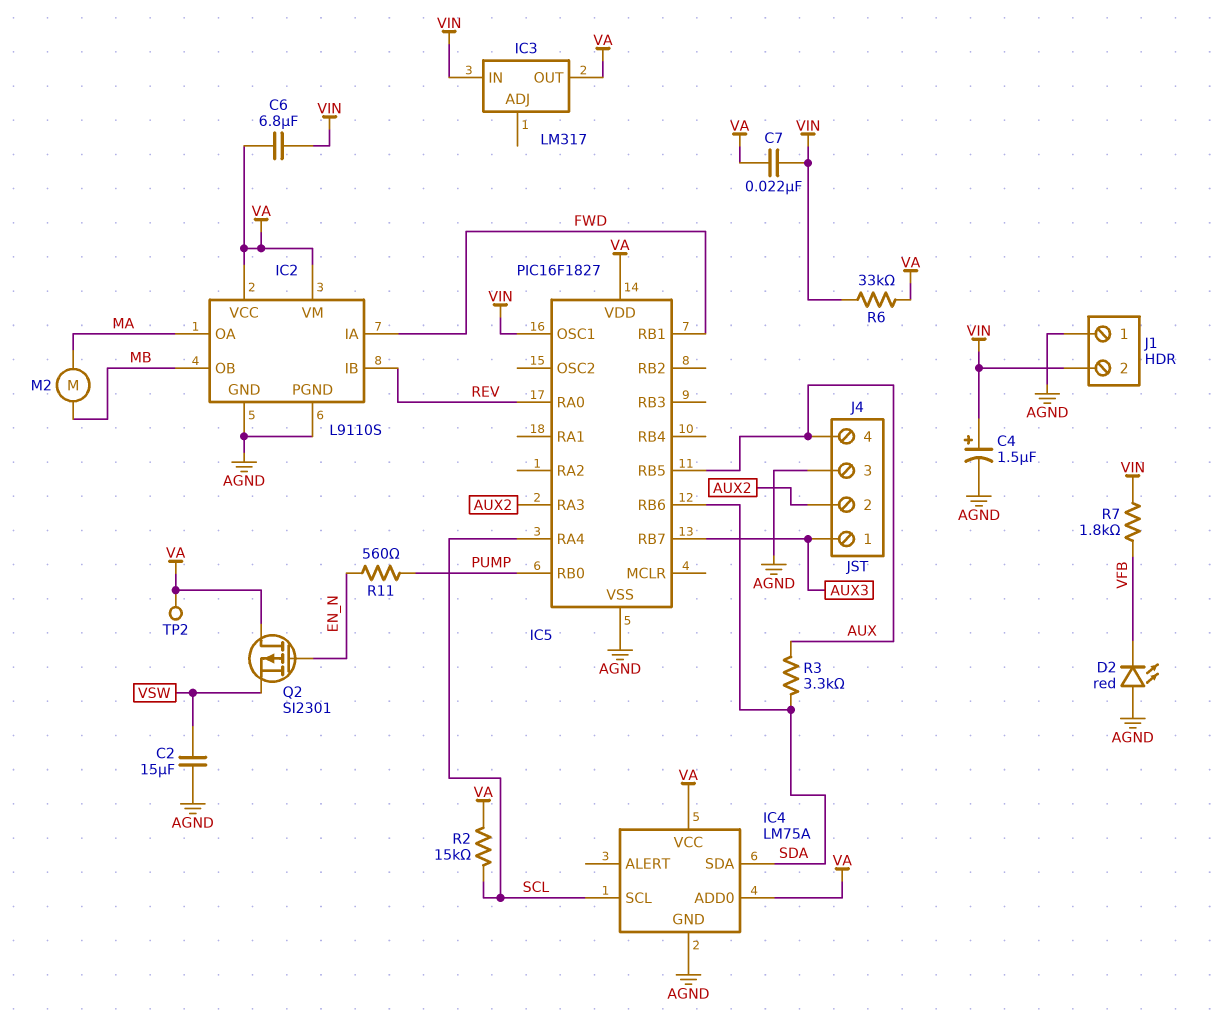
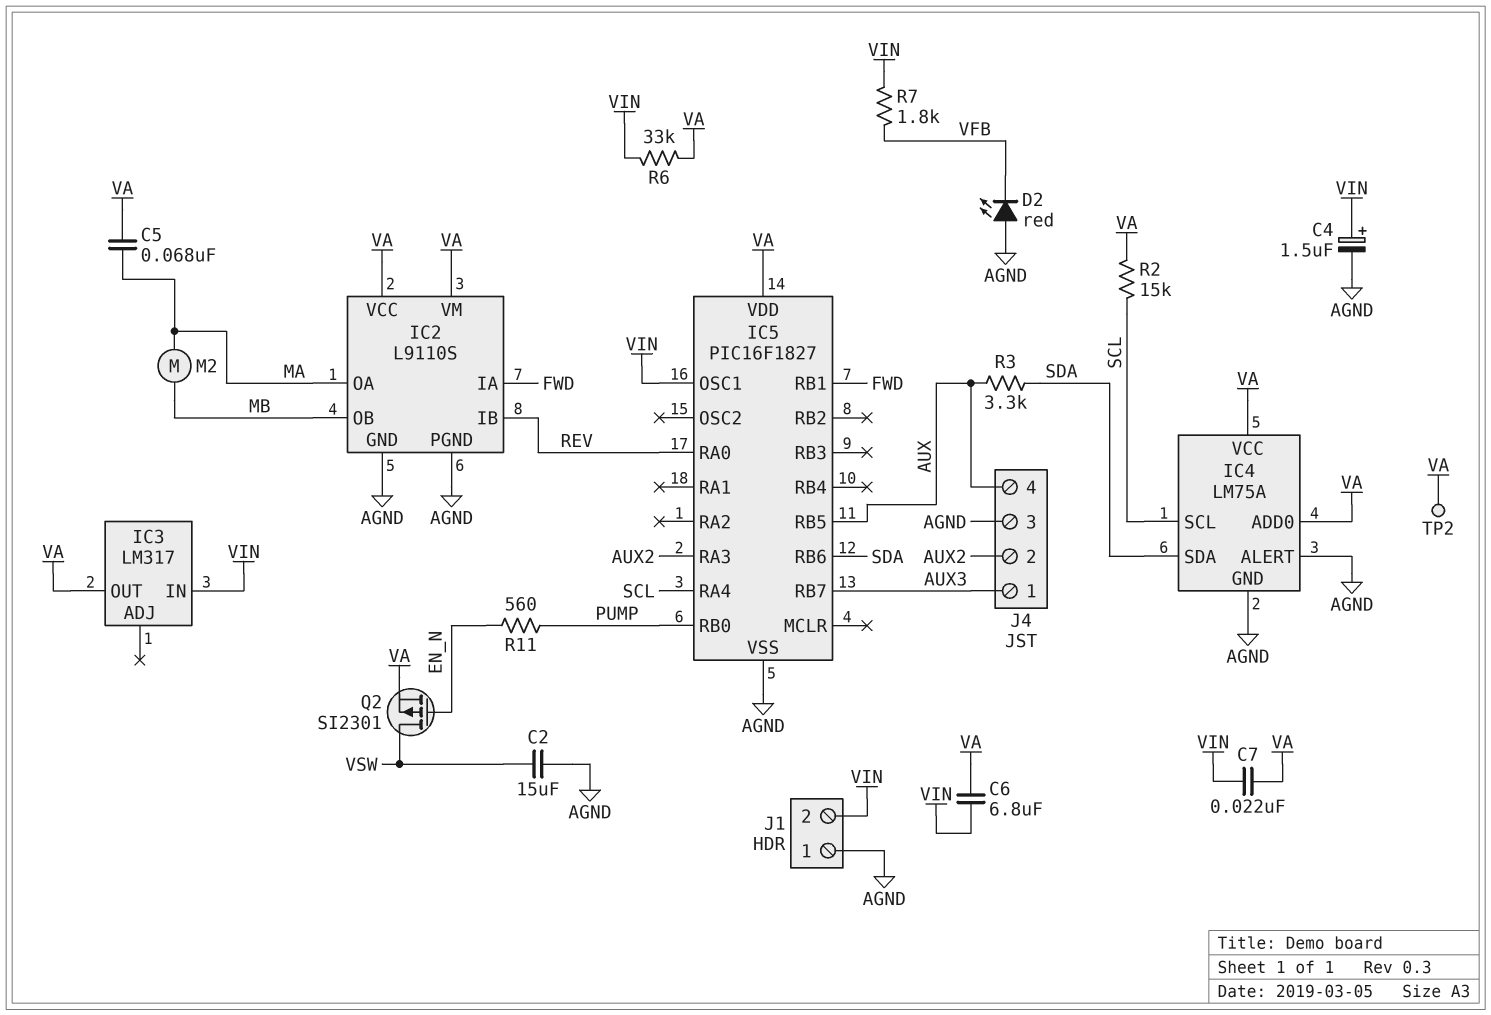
C5: none -> 68nF (MA, VA)
IC4 pin ALERT: none -> AGND
Q2: PMOS SI2301 (G EN_N, D VA, S VSW) -> PMOS SI2301 (G EN_N, D VSW, S VA)

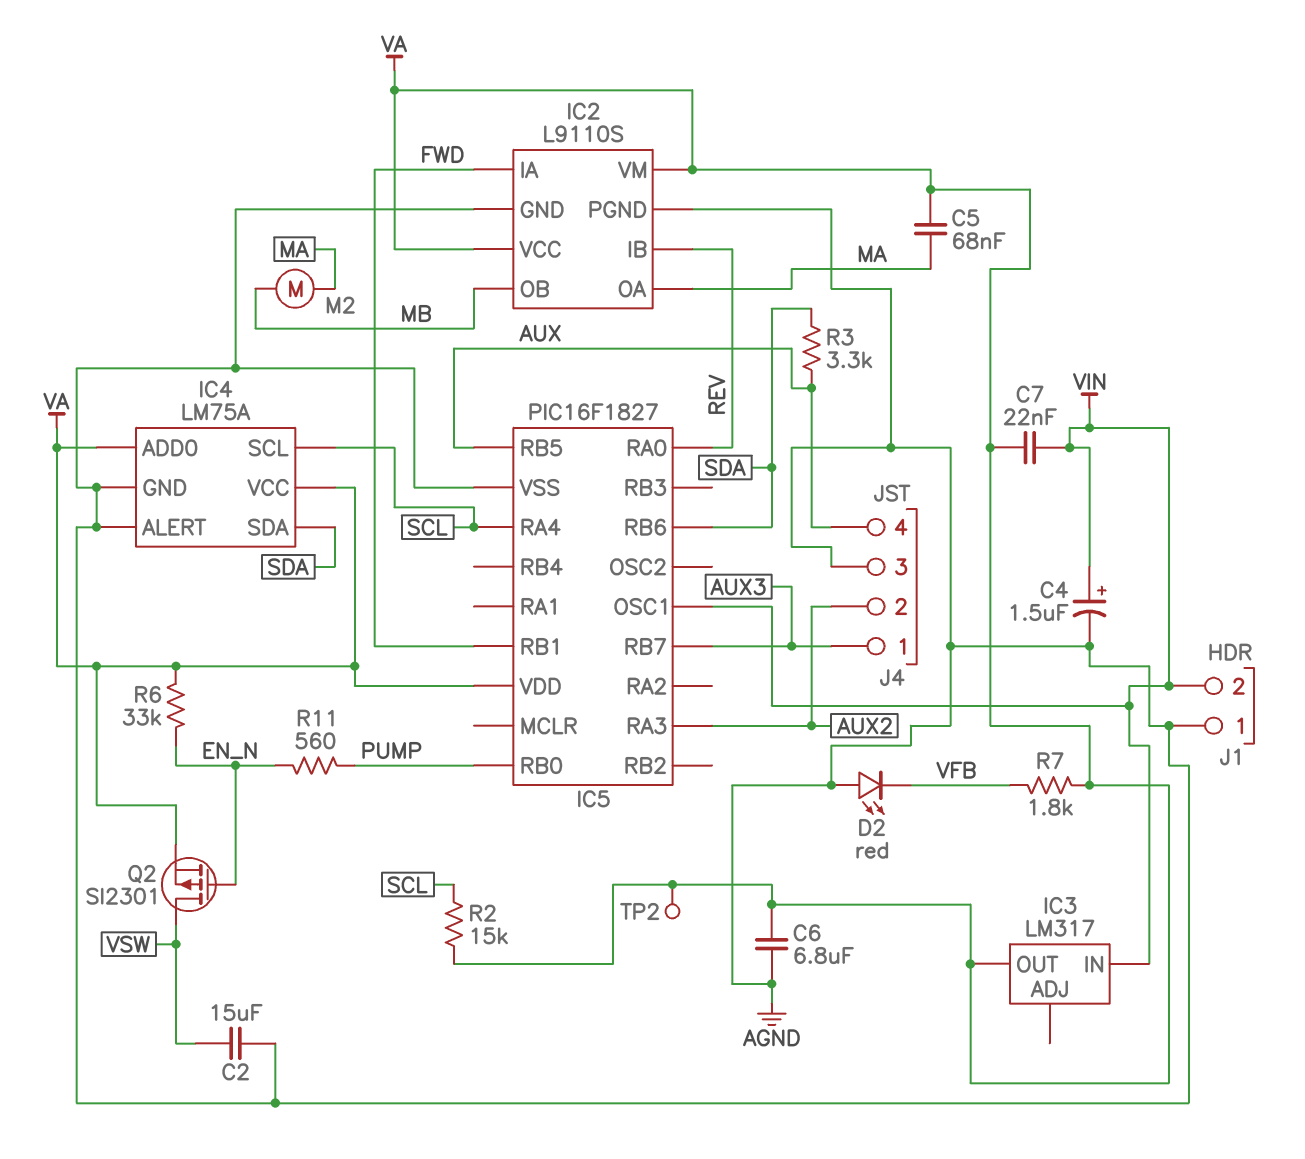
C6: 6.8uF (VA, VIN) -> 6.8uF (AGND, VA)
R6: 33k (VA, VIN) -> 33k (EN_N, VA)
R7: 1.8k (VFB, VIN) -> 1.8k (VA, VFB)

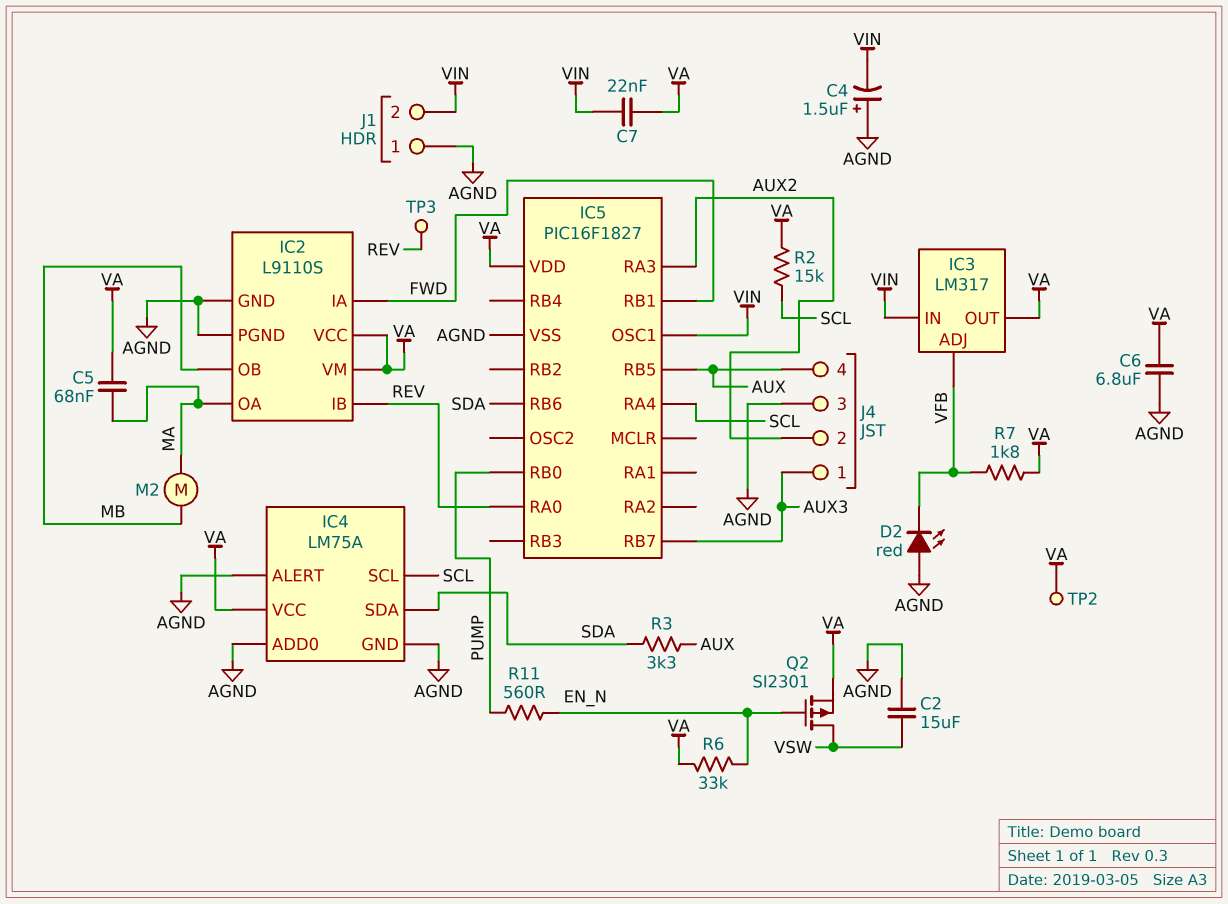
C4: 1.5uF (plus VIN, minus AGND) -> 1.5uF (plus AGND, minus VIN)
IC3 pin ADJ: none -> VFB
IC4 pin ADD0: VA -> AGND
TP3: none -> test point (REV)

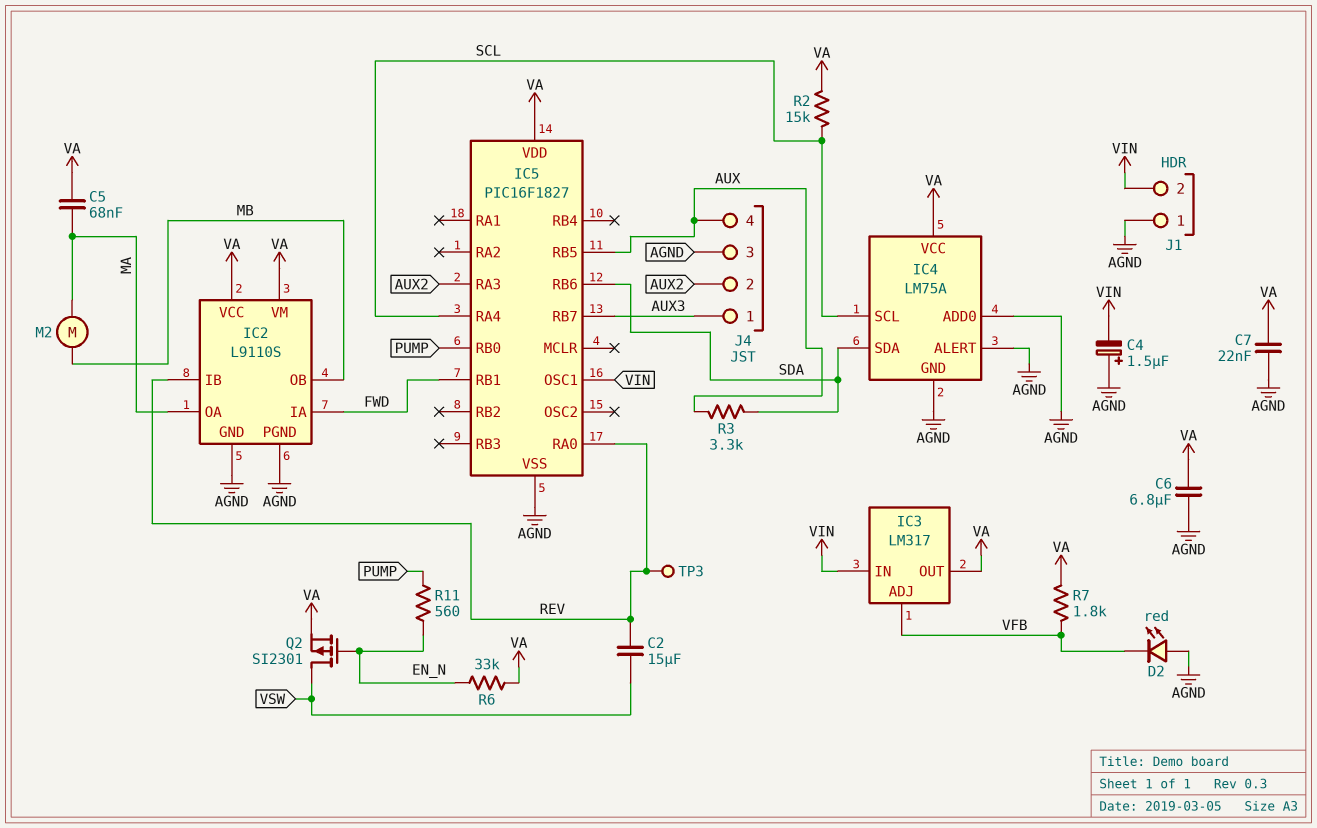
C2: 15uF (AGND, VSW) -> 15uF (REV, VSW)
C7: 22nF (VA, VIN) -> 22nF (AGND, VA)
TP2: test point (VA) -> none

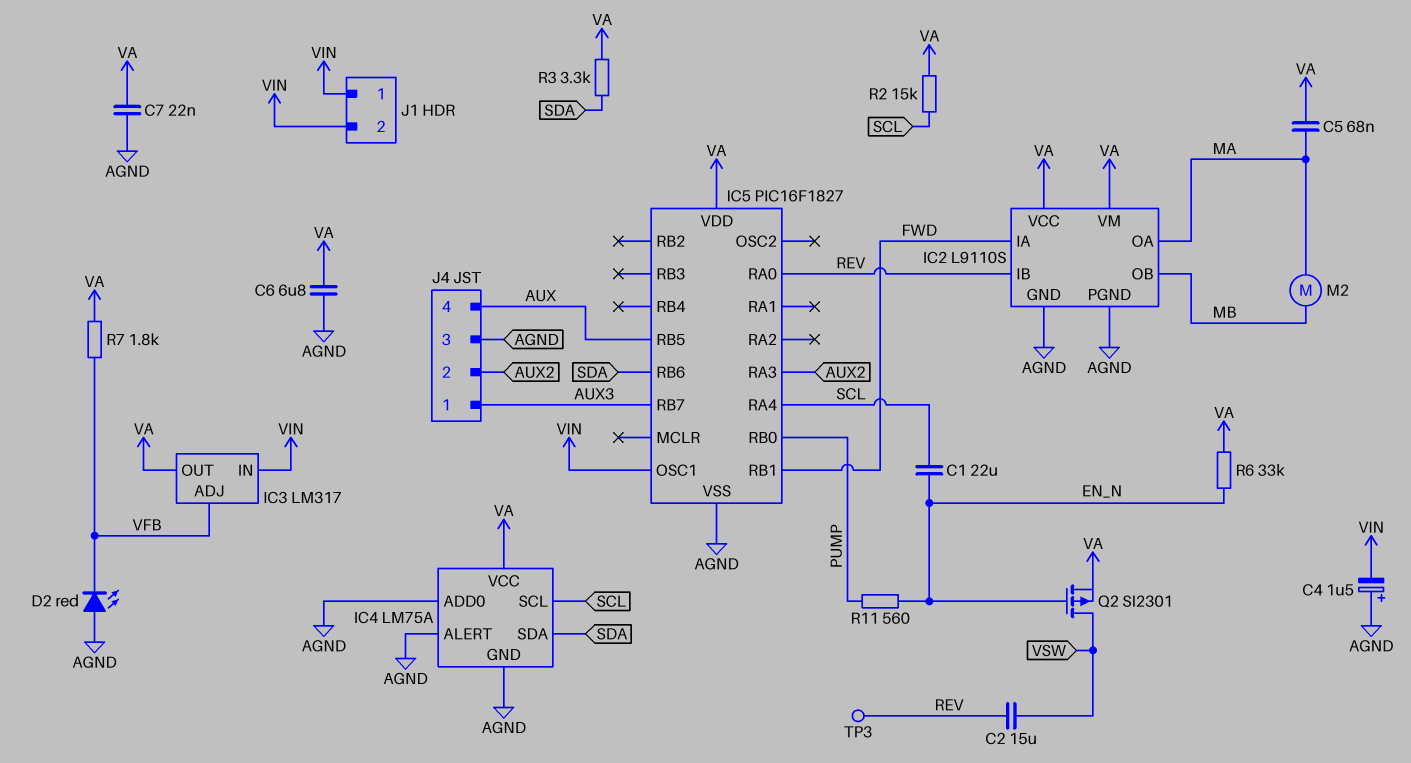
C1: none -> 22uF (EN_N, SCL)
J1 pin 1: AGND -> VIN
R3: 3.3k (AUX, SDA) -> 3.3k (SDA, VA)

